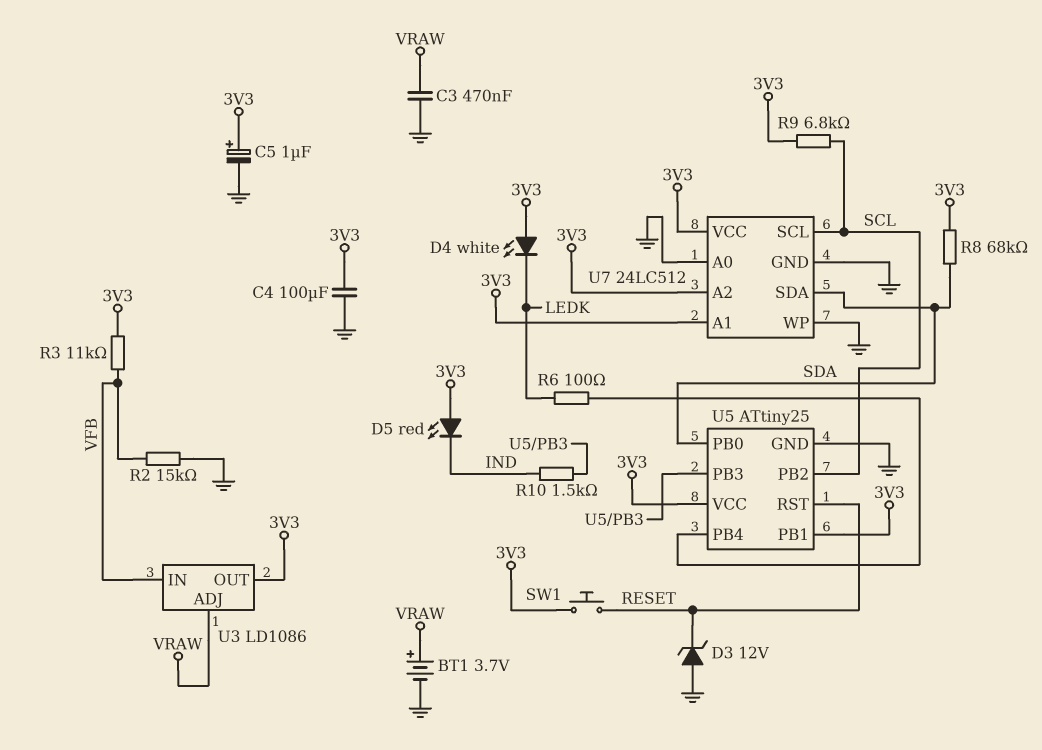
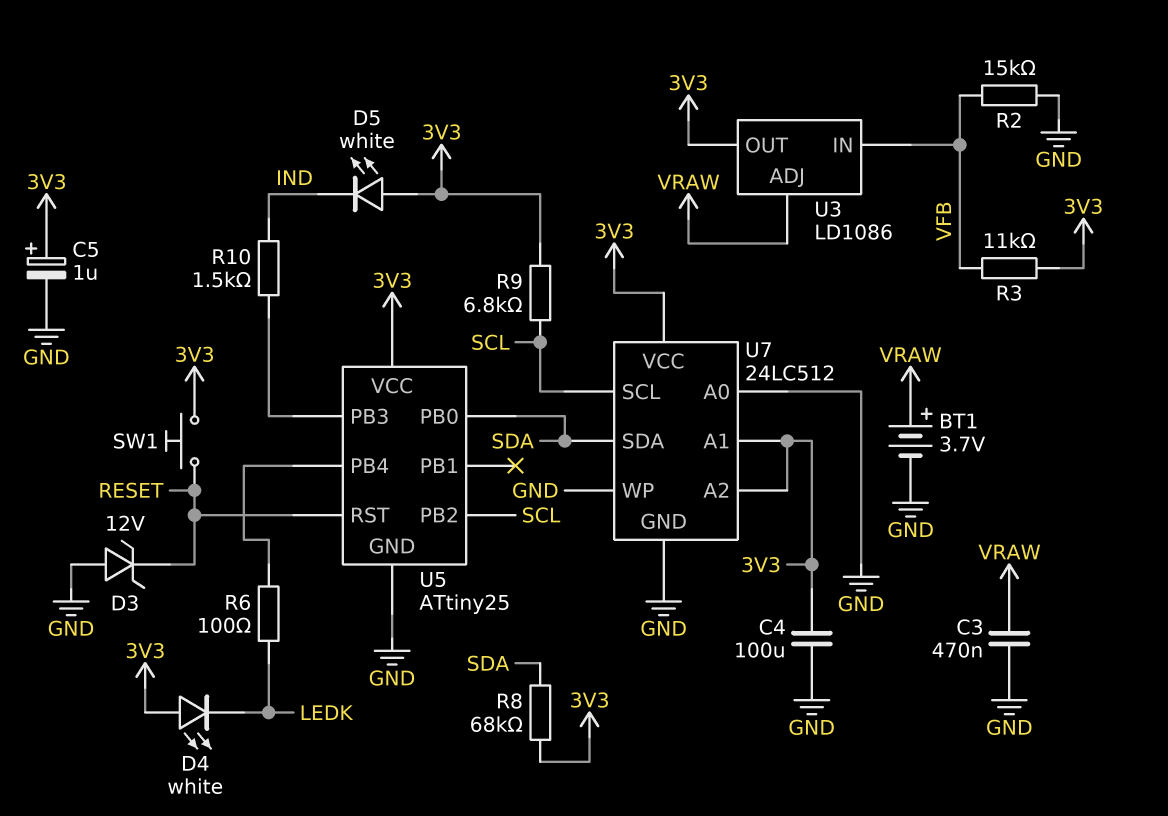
D5: LED red (A 3V3, K IND) -> LED white (A 3V3, K IND)
U5 pin PB1: 3V3 -> none

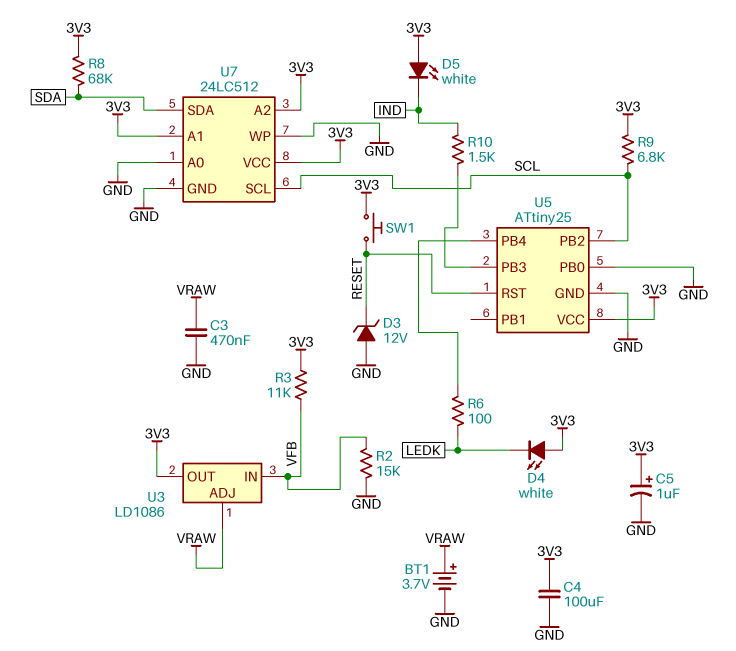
U5 pin PB0: SDA -> GND

